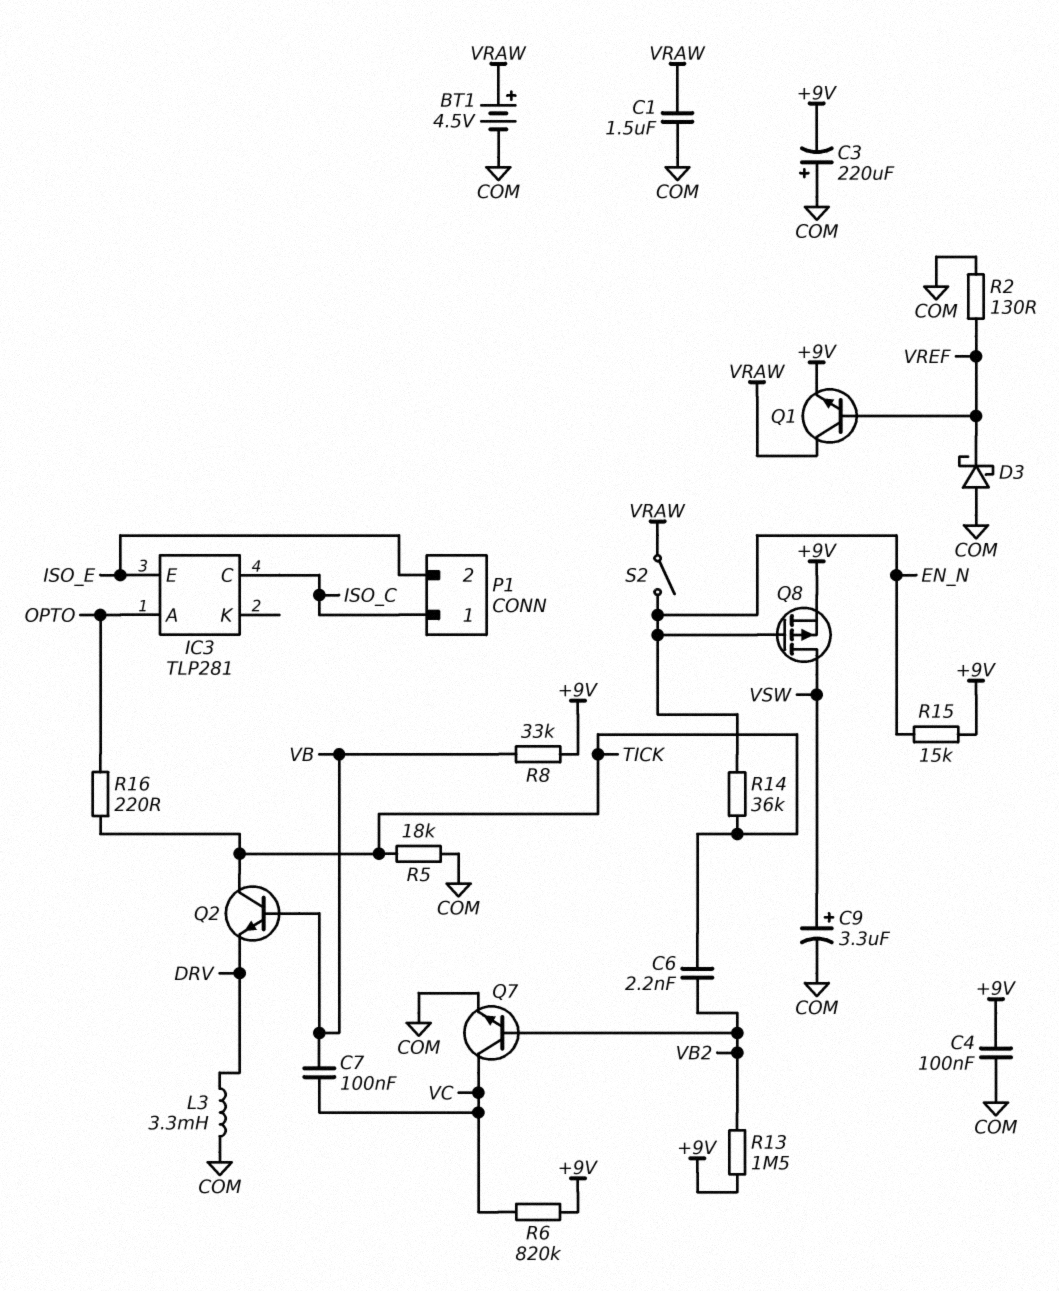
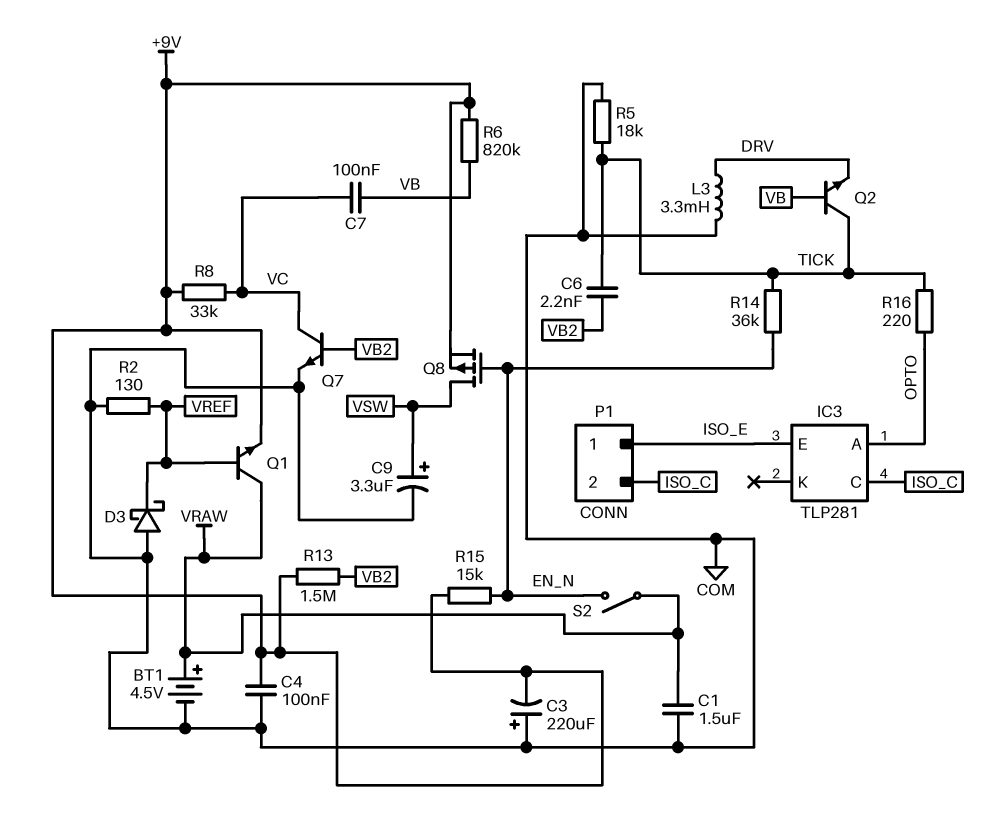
P1 pin 1: ISO_C -> ISO_E
P1 pin 2: ISO_E -> ISO_C
R6: 820k (+9V, VC) -> 820k (+9V, VB)
R8: 33k (+9V, VB) -> 33k (+9V, VC)

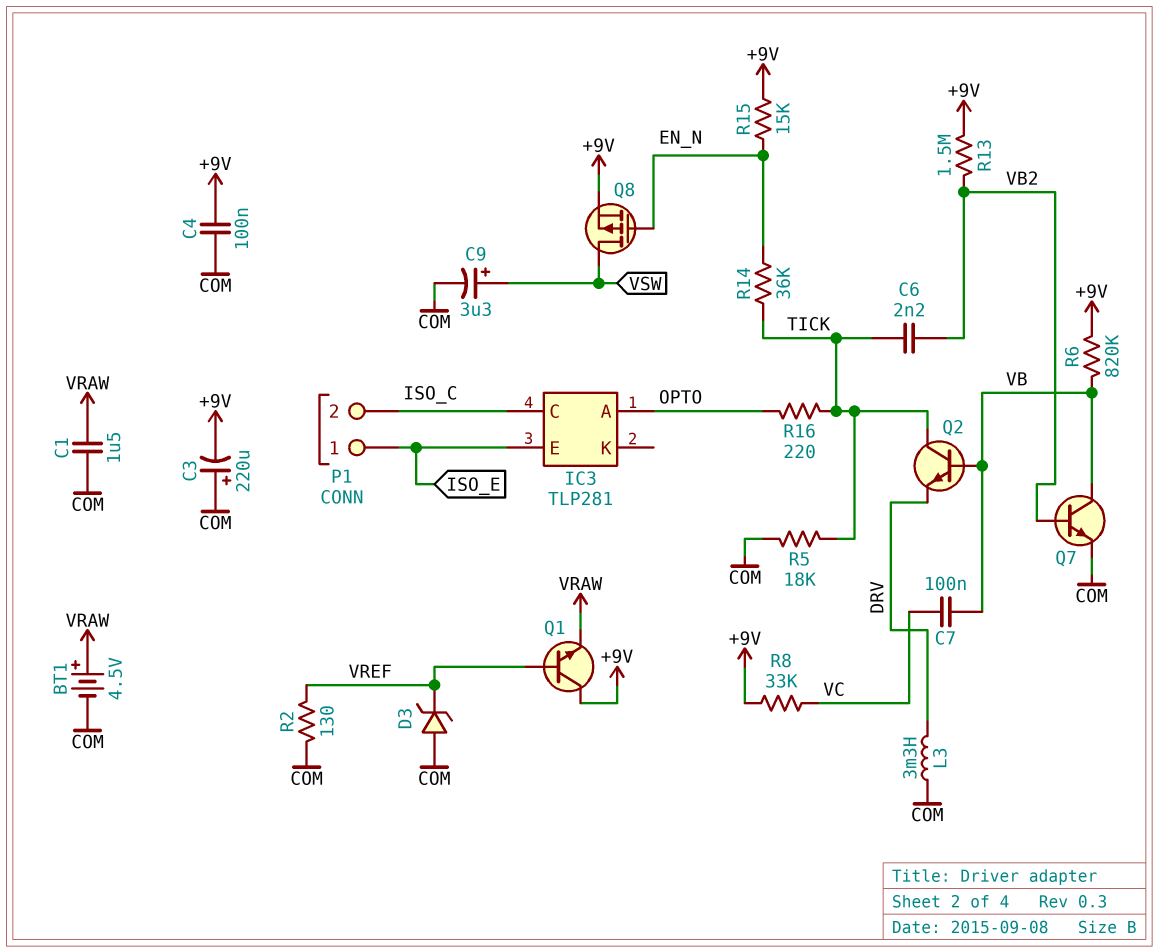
D3: schottky (A COM, K VREF) -> zener (A COM, K VREF)
Q1: NPN (B VREF, C VRAW, E +9V) -> NPN (B VREF, C +9V, E VRAW)
Q7: NPN (B VB2, C VC, E COM) -> NPN (B VB2, C VB, E COM)
S2: switch (EN_N, VRAW) -> none

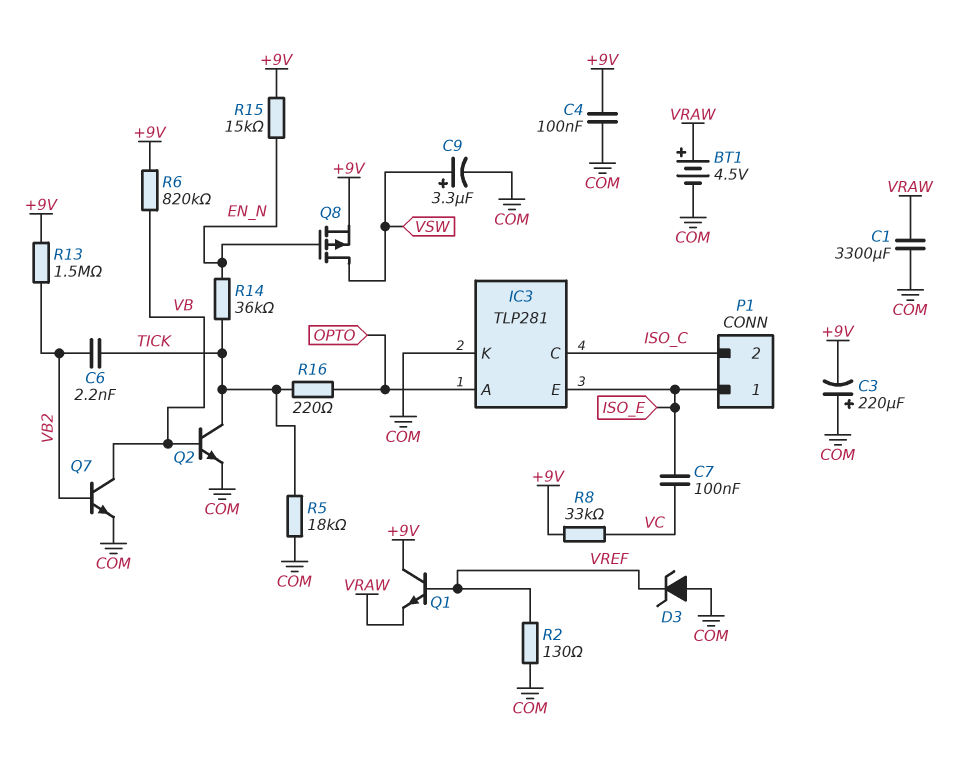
C1: 1.5uF (COM, VRAW) -> 3300uF (COM, VRAW)
C7: 100nF (VB, VC) -> 100nF (ISO_E, VC)
IC3 pin K: none -> COM
L3: 3.3mH (COM, DRV) -> none
Q2: NPN (B VB, C TICK, E DRV) -> NPN (B VB, C TICK, E COM)

